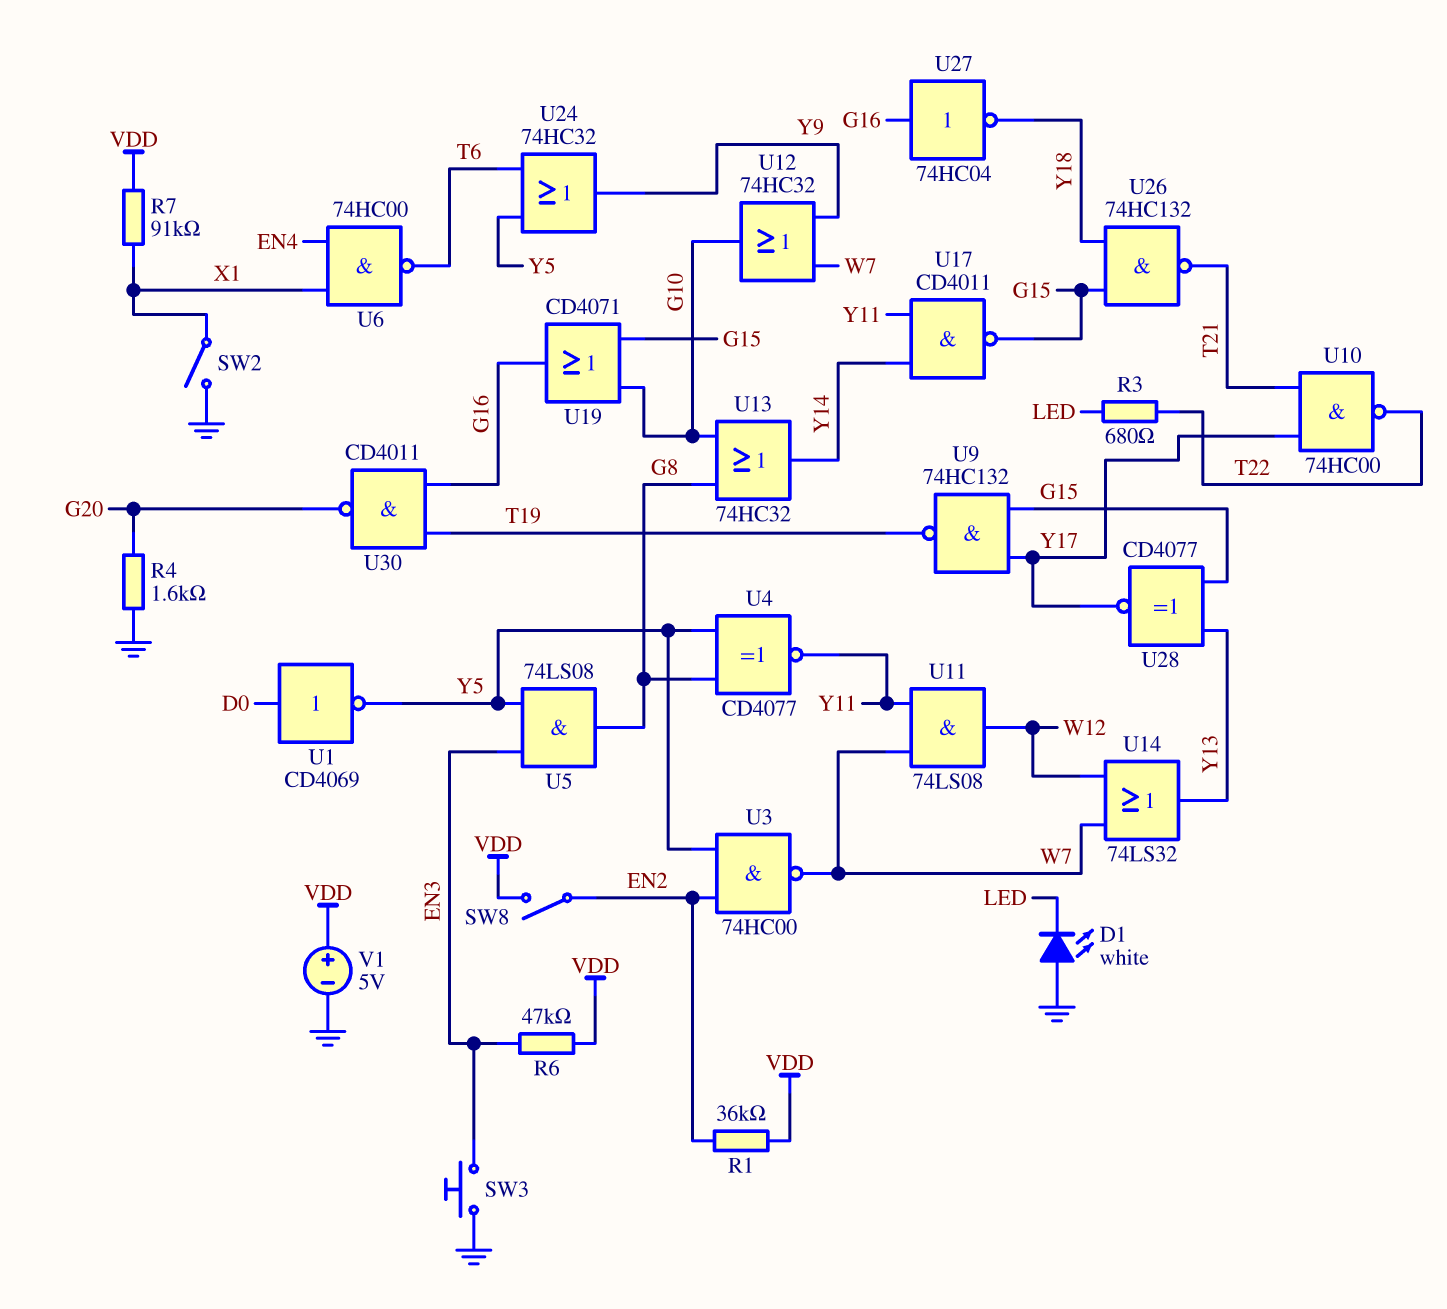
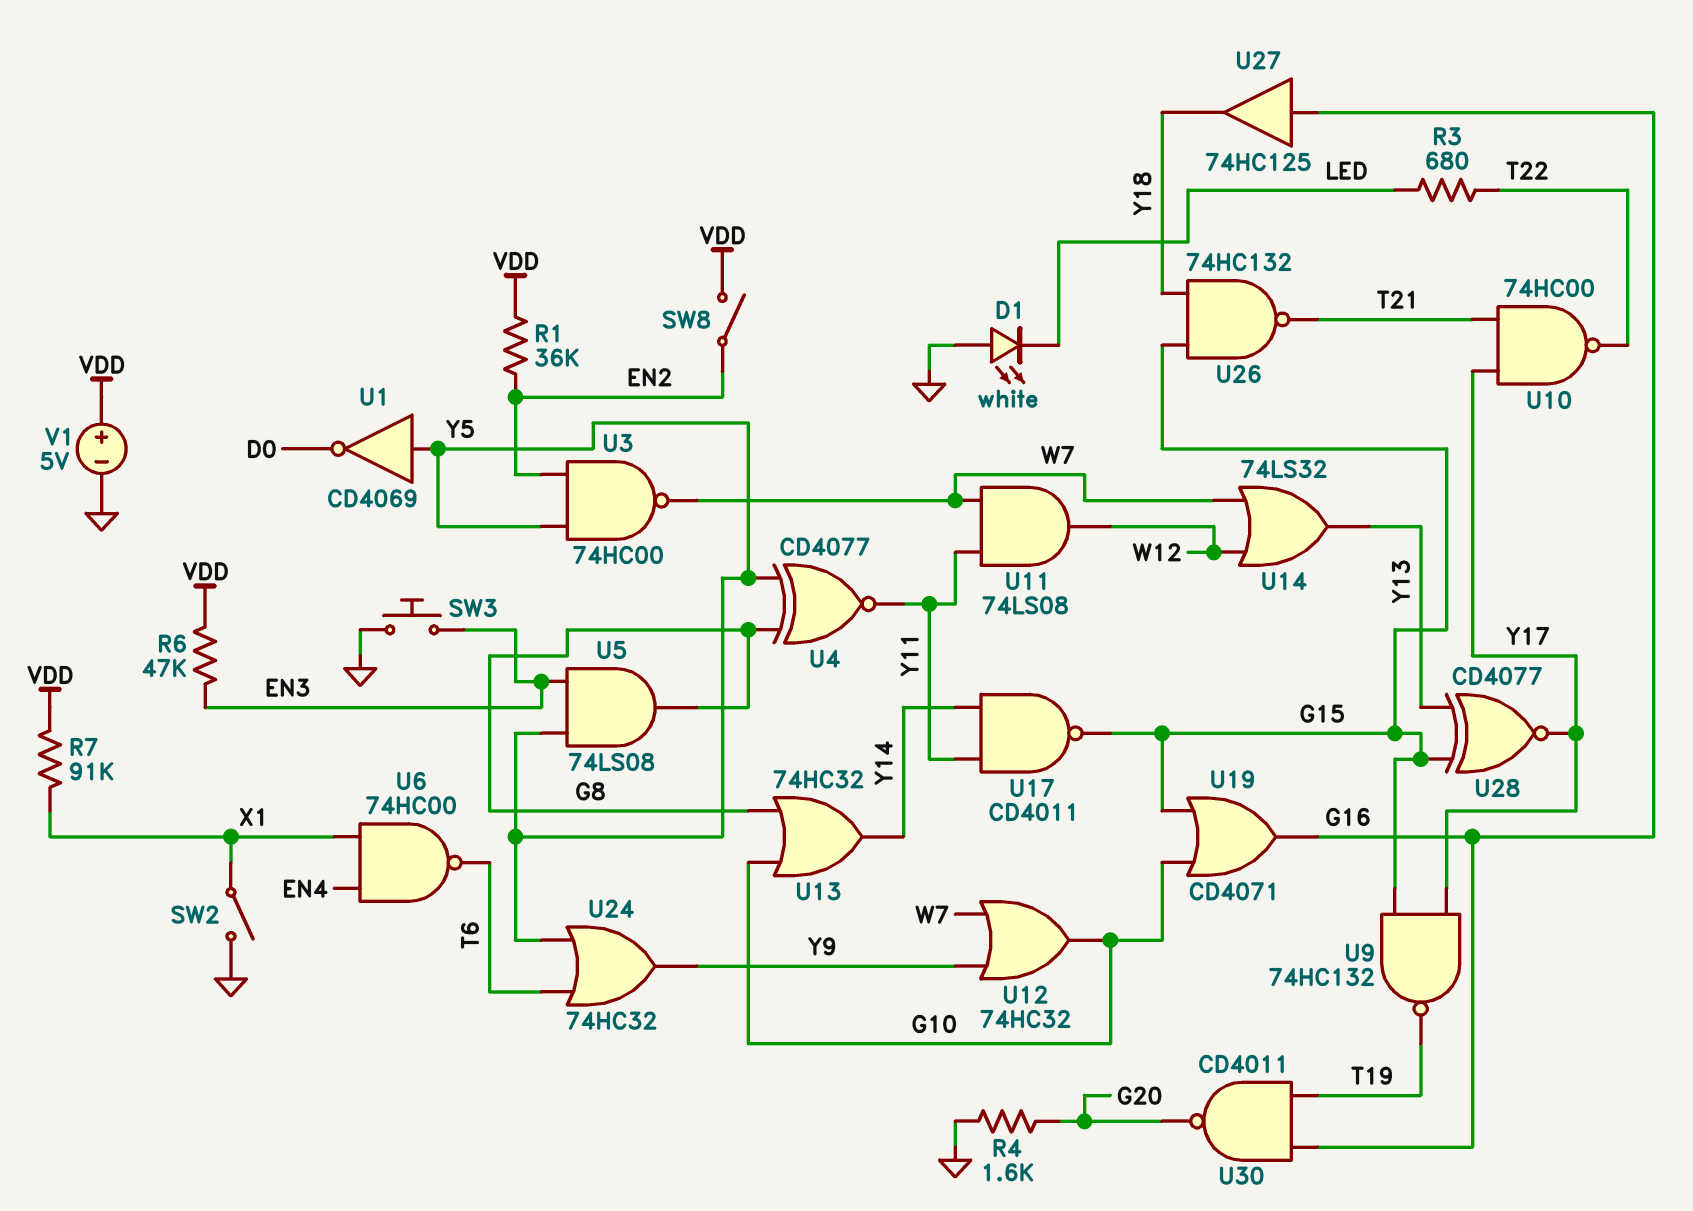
U1: NOT CD4069 (in D0, out Y5) -> NOT CD4069 (in Y5, out D0)
U27: NOT 74HC04 (in G16, out Y18) -> buffer 74HC125 (in G16, out Y18)

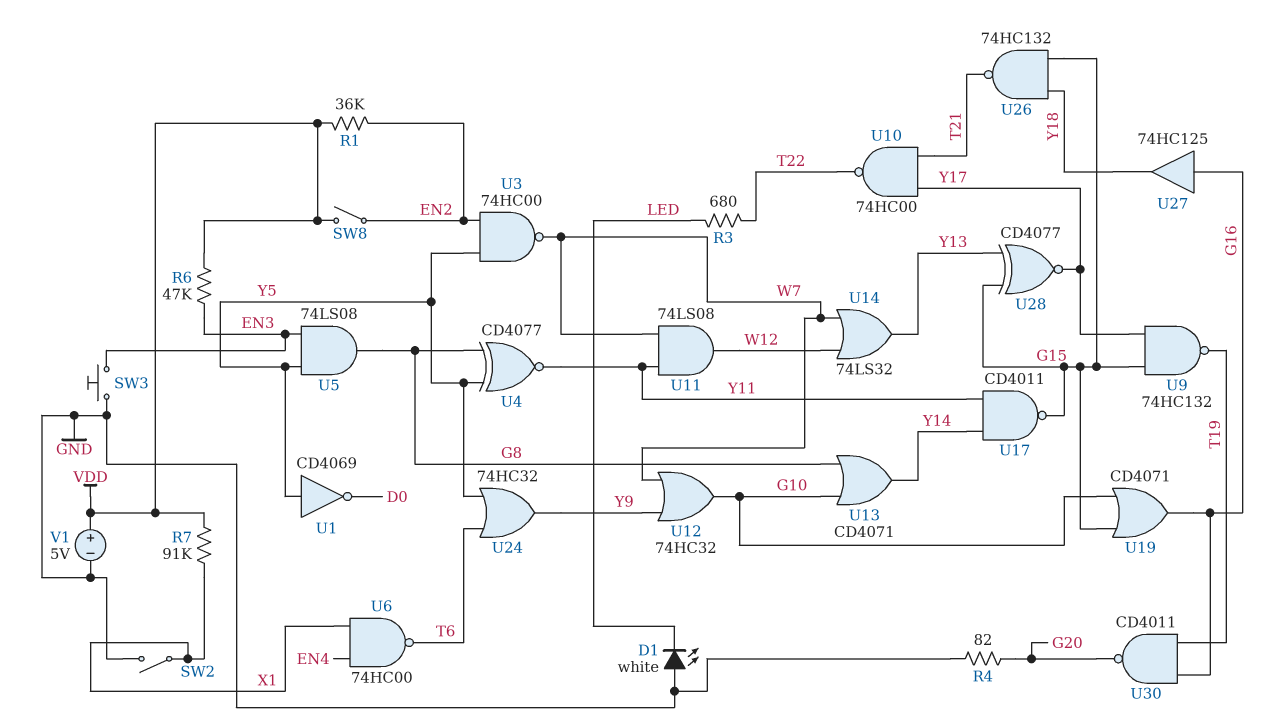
R4: 1.6k (G20, GND) -> 82 (G20, GND)
U13: OR 74HC32 (in G8, in G10, out Y14) -> OR CD4071 (in G8, in G10, out Y14)

